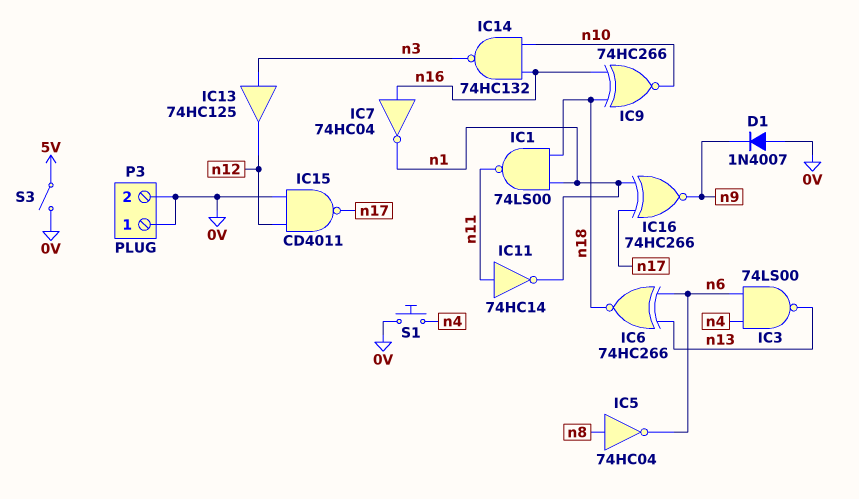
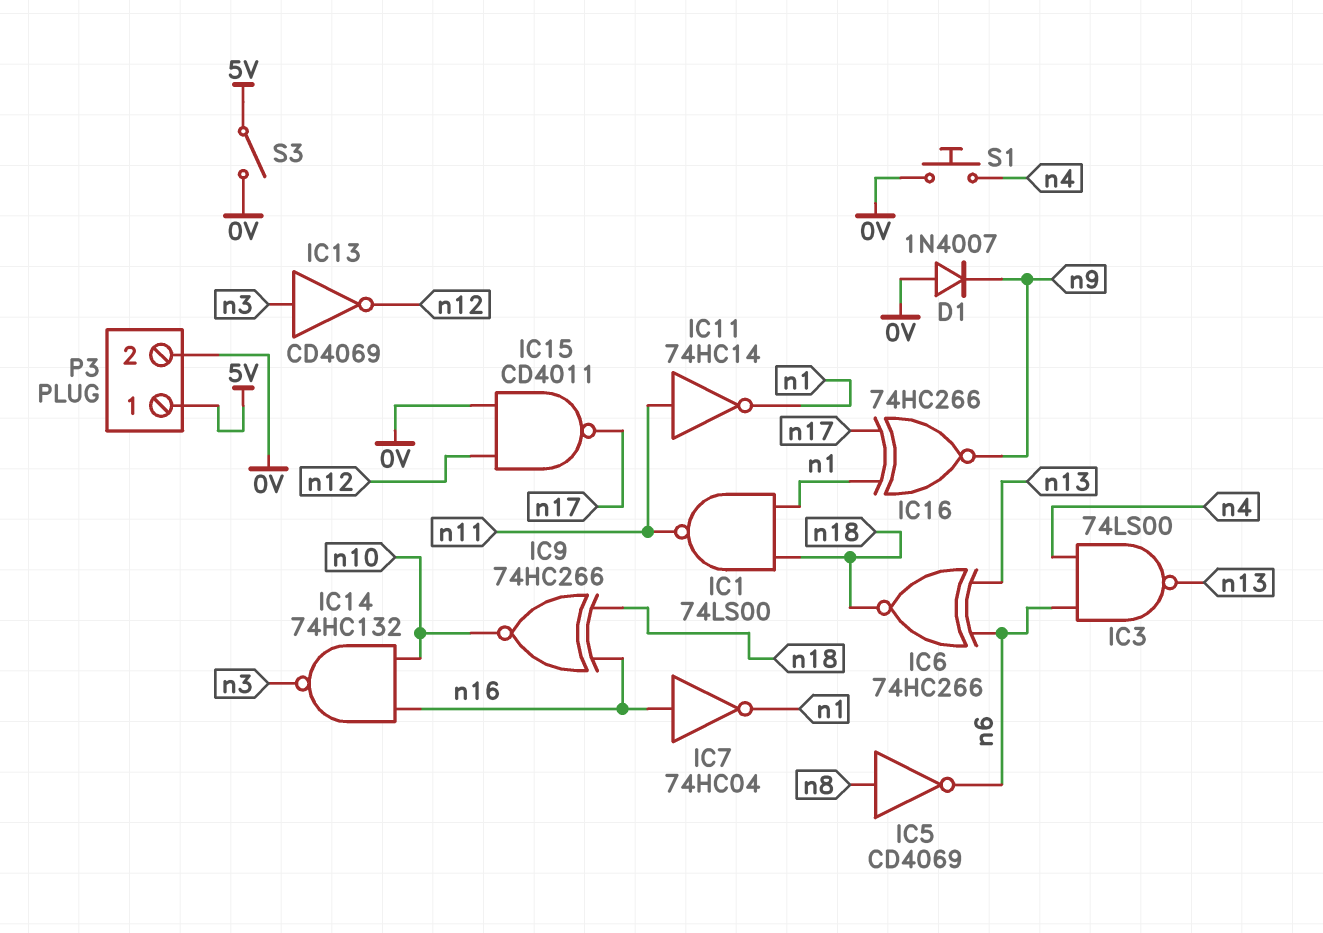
IC5: NOT 74HC04 (in n8, out n6) -> NOT CD4069 (in n8, out n6)
IC13: buffer 74HC125 (in n3, out n12) -> NOT CD4069 (in n3, out n12)
P3 pin 1: 0V -> 5V

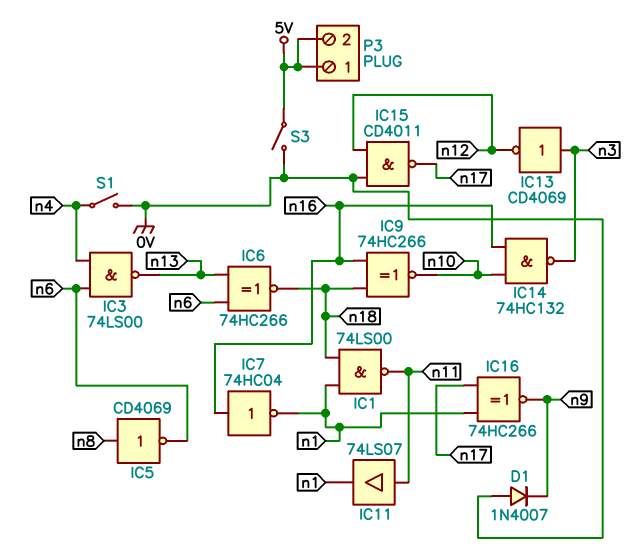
IC11: NOT 74HC14 (in n11, out n1) -> buffer 74LS07 (in n11, out n1)
P3 pin 2: 0V -> 5V
S1: button (0V, n4) -> switch (0V, n4)

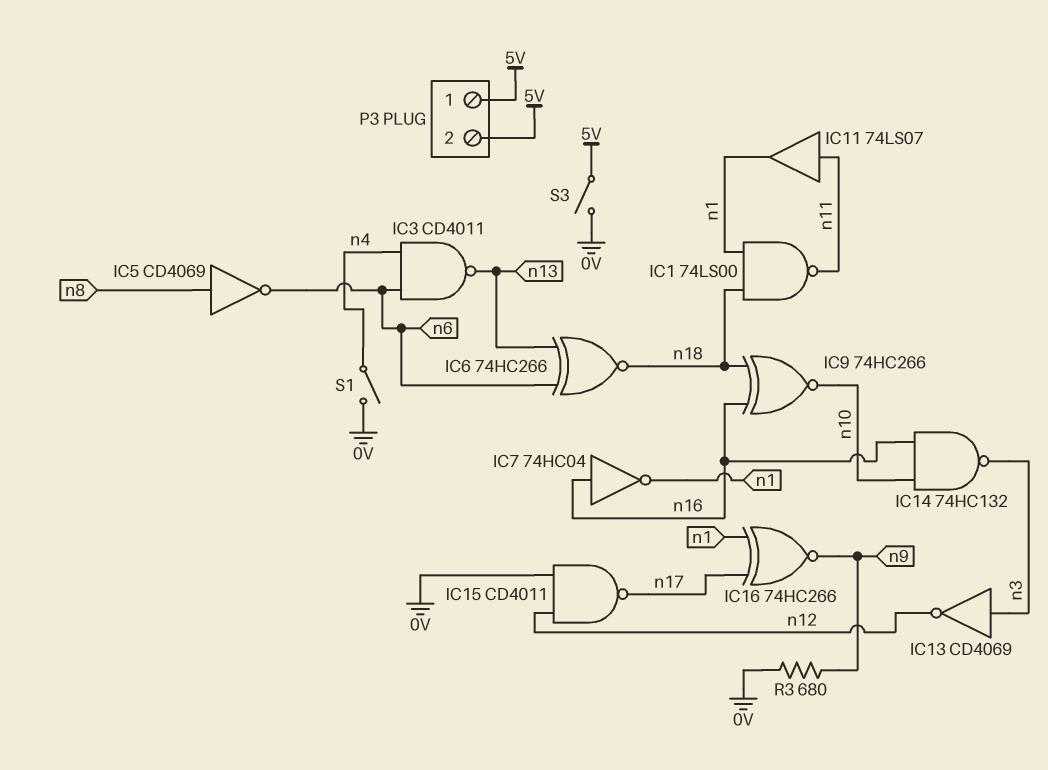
D1: diode 1N4007 (A 0V, K n9) -> none
IC3: NAND 74LS00 (in n4, in n6, out n13) -> NAND CD4011 (in n4, in n6, out n13)
R3: none -> 680 (0V, n9)

